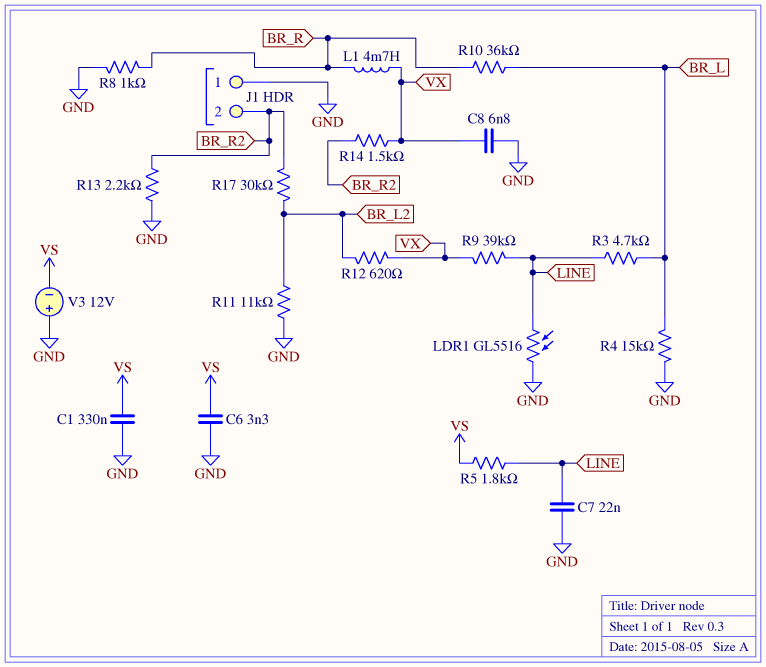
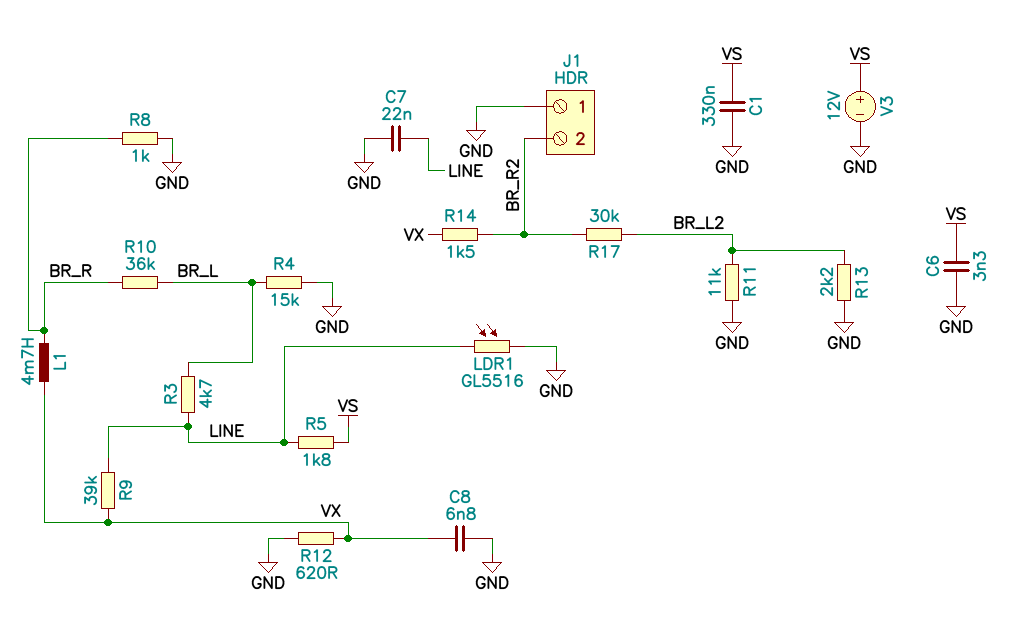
R12: 620 (BR_L2, VX) -> 620 (GND, VX)
R13: 2.2k (BR_R2, GND) -> 2.2k (BR_L2, GND)
V3: 12V (plus GND, minus VS) -> 12V (plus VS, minus GND)

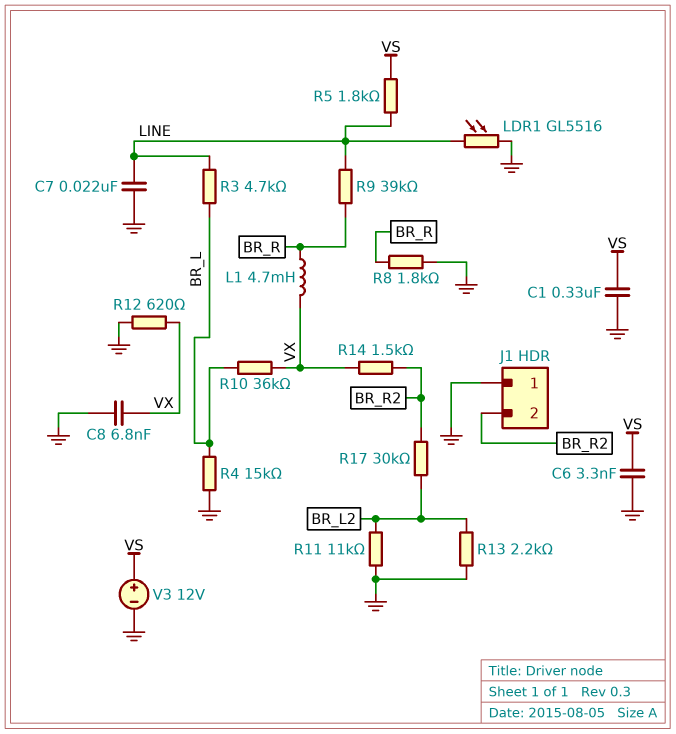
R8: 1k (BR_R, GND) -> 1.8k (BR_R, GND)
R9: 39k (LINE, VX) -> 39k (BR_R, LINE)
R10: 36k (BR_L, BR_R) -> 36k (BR_L, VX)

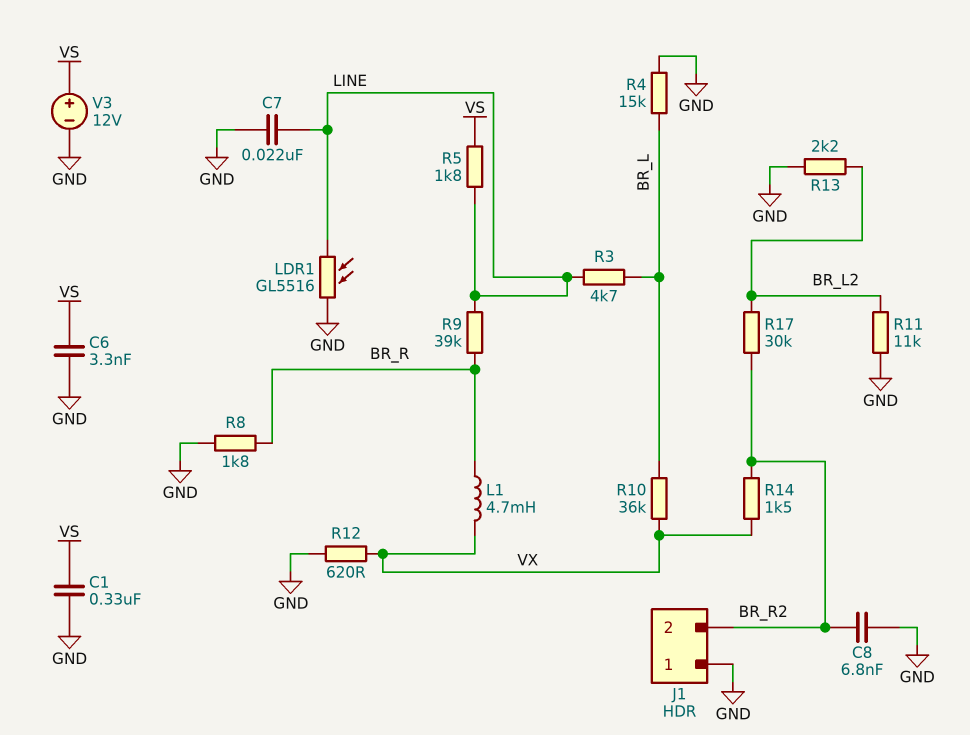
C8: 6.8nF (GND, VX) -> 6.8nF (BR_R2, GND)

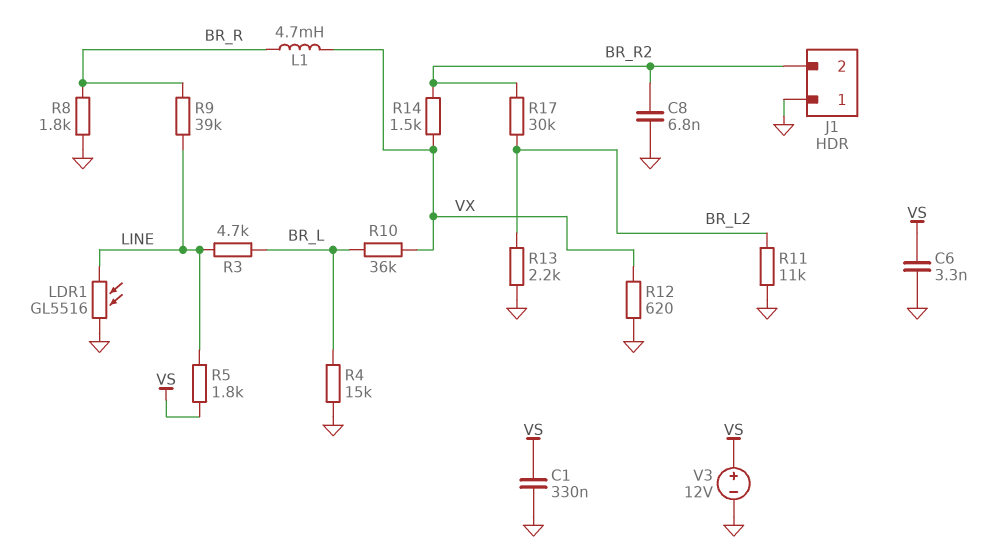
C7: 22nF (GND, LINE) -> none

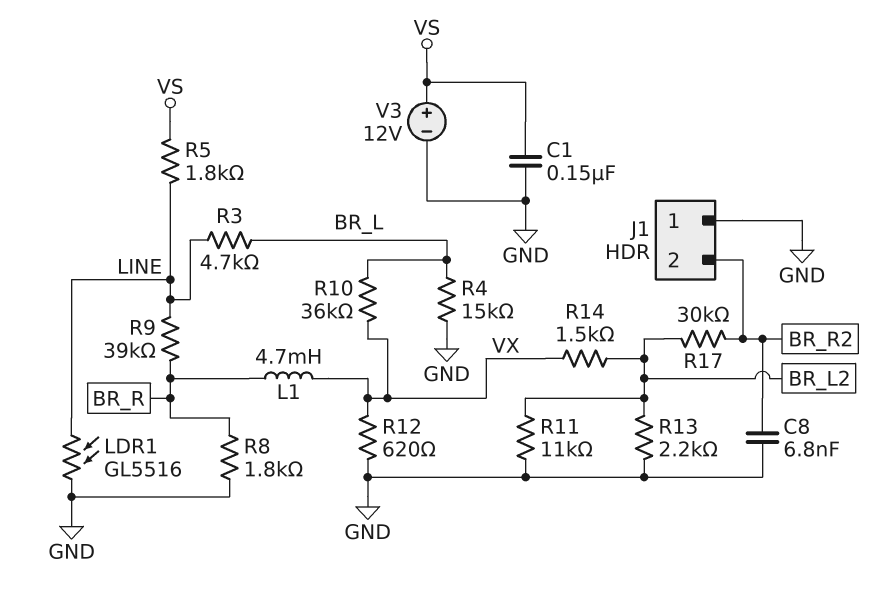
C1: 330nF (GND, VS) -> 150nF (GND, VS)
C6: 3.3nF (GND, VS) -> none
R14: 1.5k (BR_R2, VX) -> 1.5k (BR_L2, VX)

